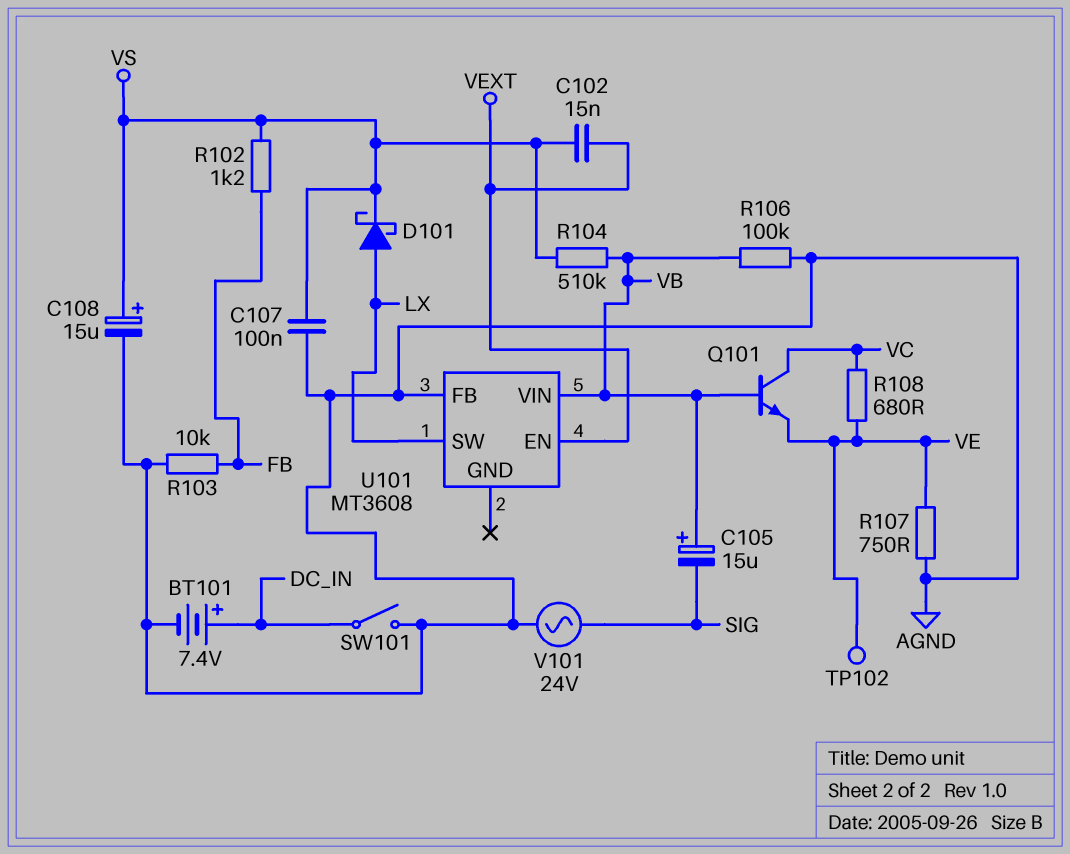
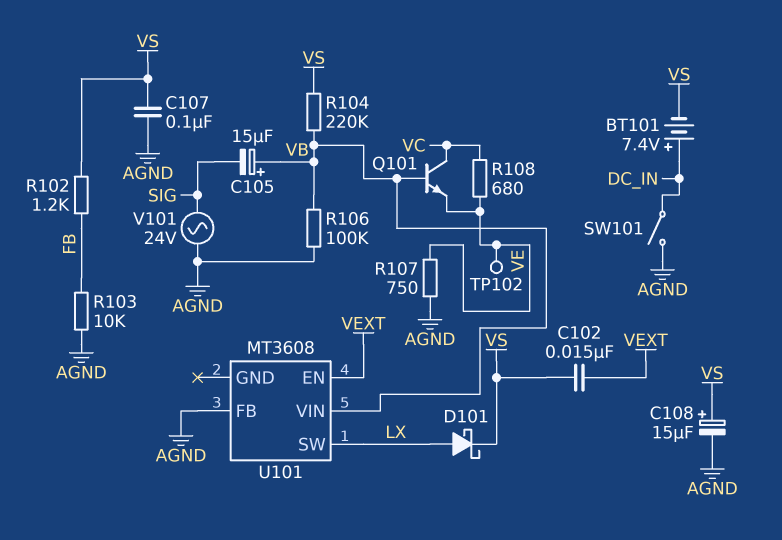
BT101: 7.4V (plus DC_IN, minus AGND) -> 7.4V (plus DC_IN, minus VS)
R104: 510k (VB, VS) -> 220k (VB, VS)

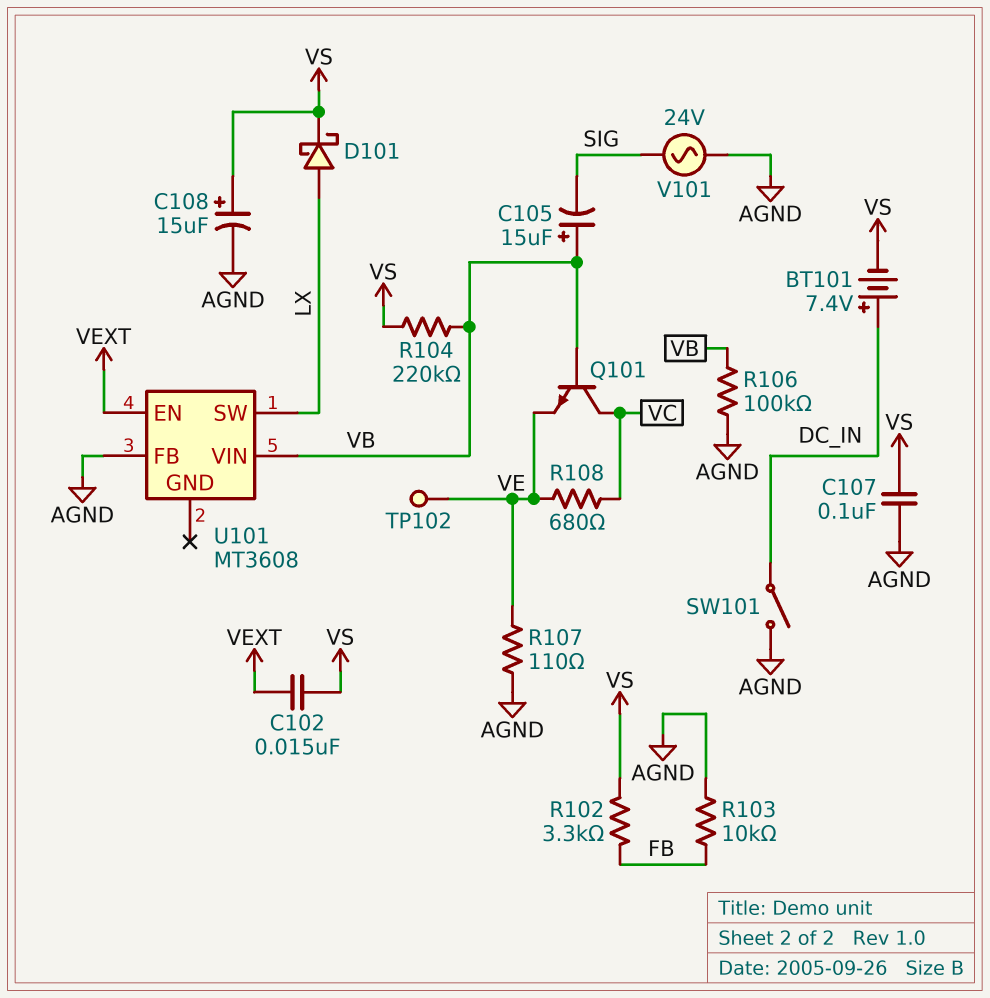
R102: 1.2k (FB, VS) -> 3.3k (FB, VS)
R107: 750 (AGND, VE) -> 110 (AGND, VE)

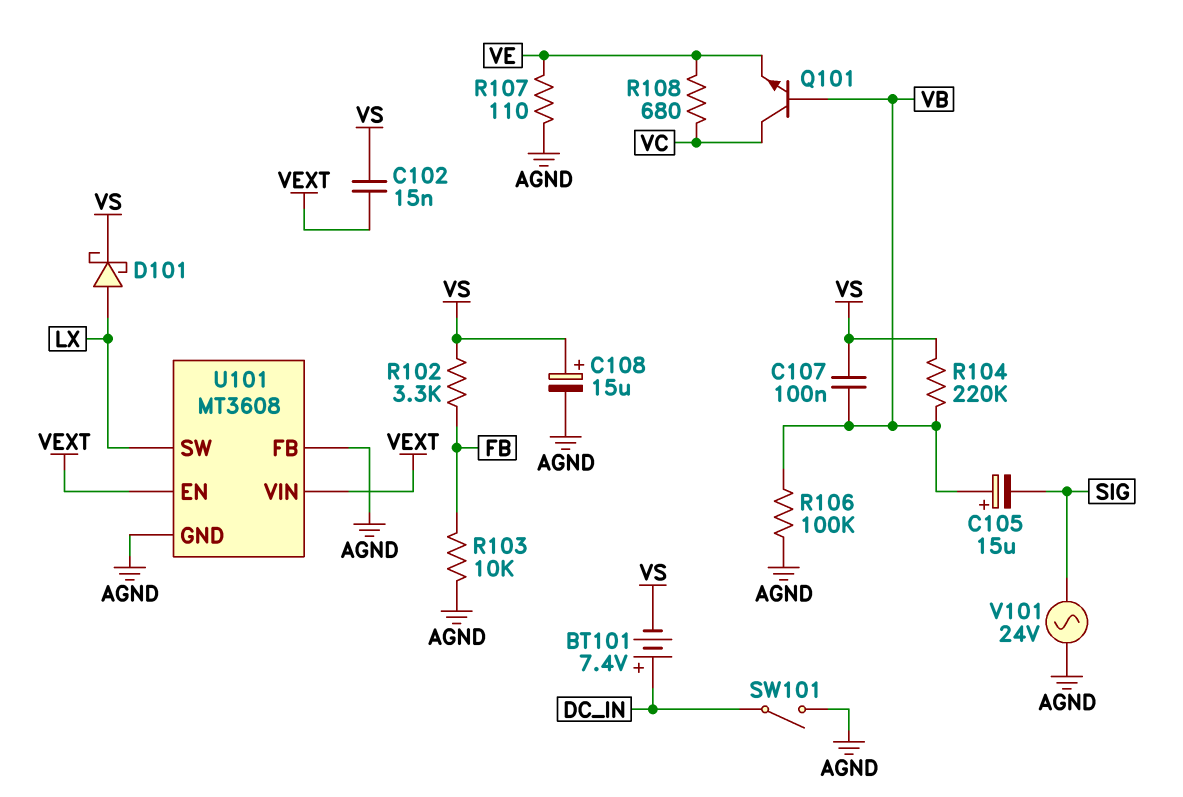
C107: 100nF (AGND, VS) -> 100nF (VB, VS)
TP102: test point (VE) -> none
U101 pin GND: none -> AGND
U101 pin VIN: VB -> VEXT

